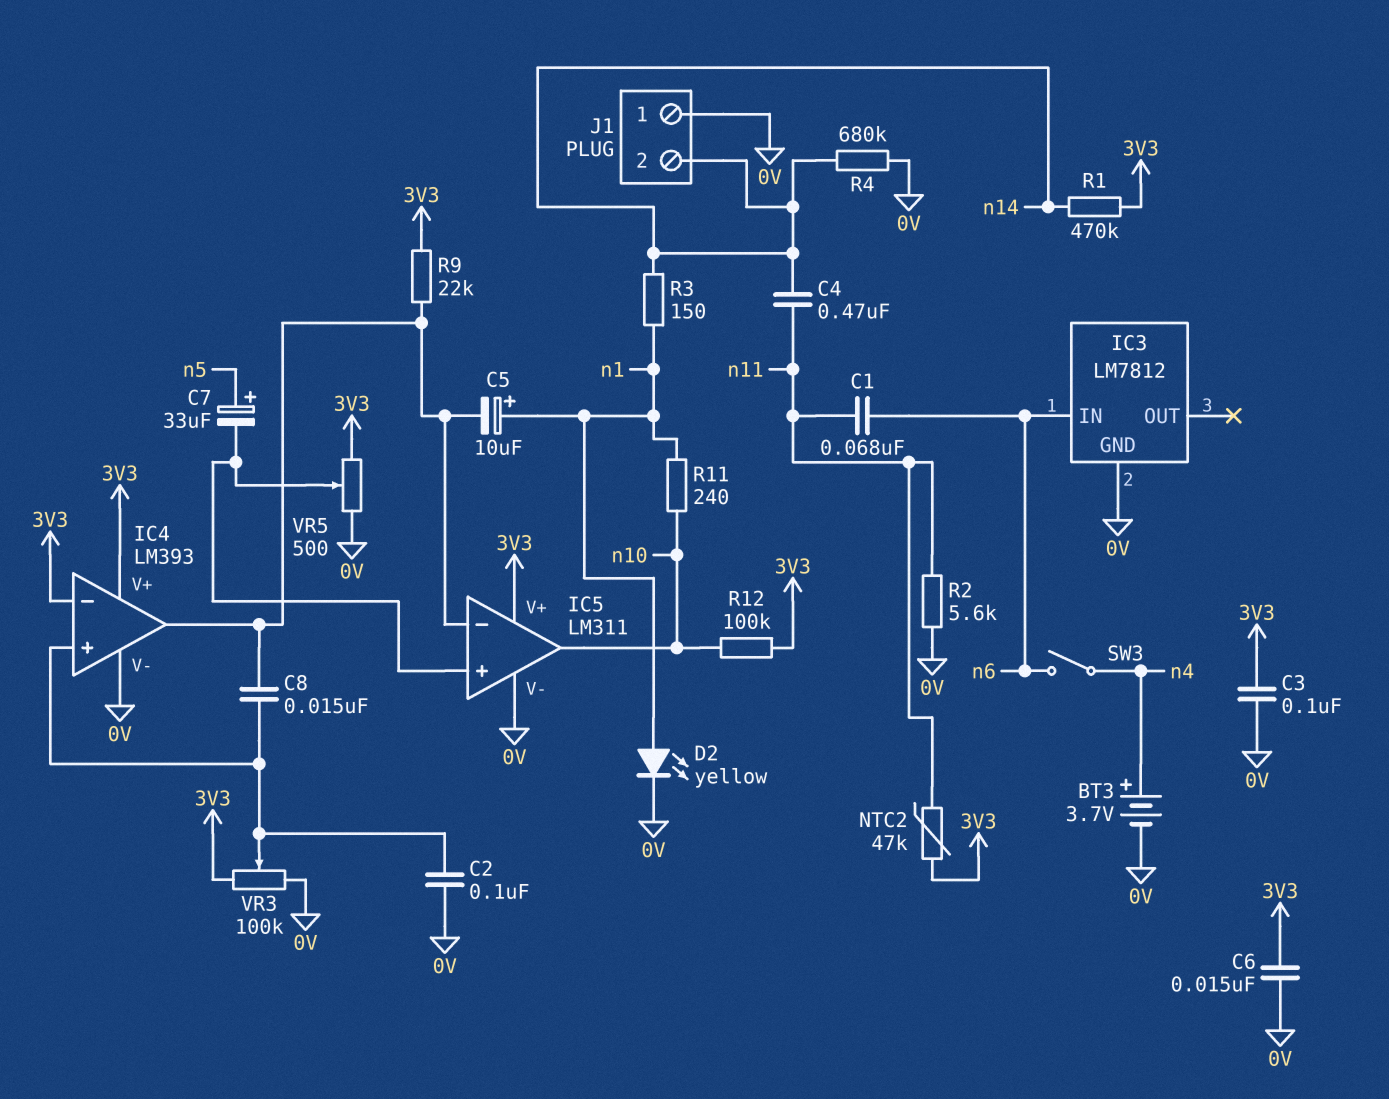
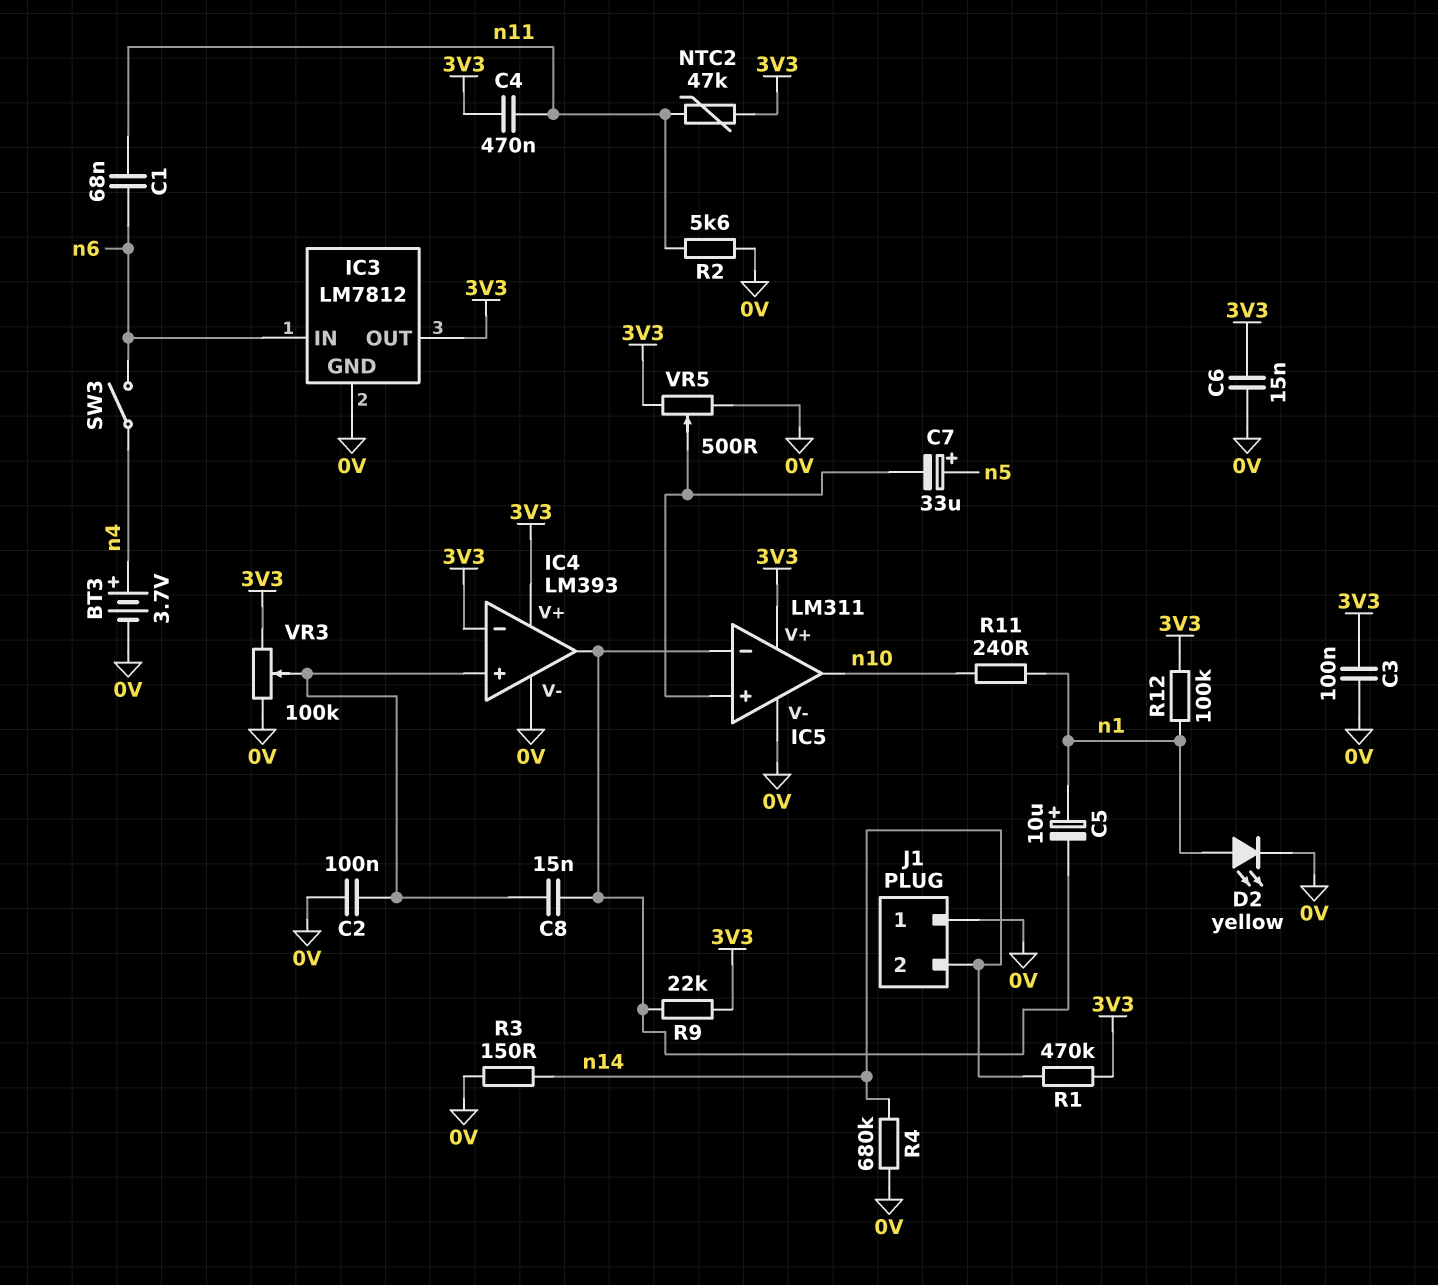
C4: 470nF (n11, n14) -> 470nF (3V3, n11)
IC3 pin OUT: none -> 3V3
R3: 150 (n1, n14) -> 150 (0V, n14)
R12: 100k (3V3, n10) -> 100k (3V3, n1)

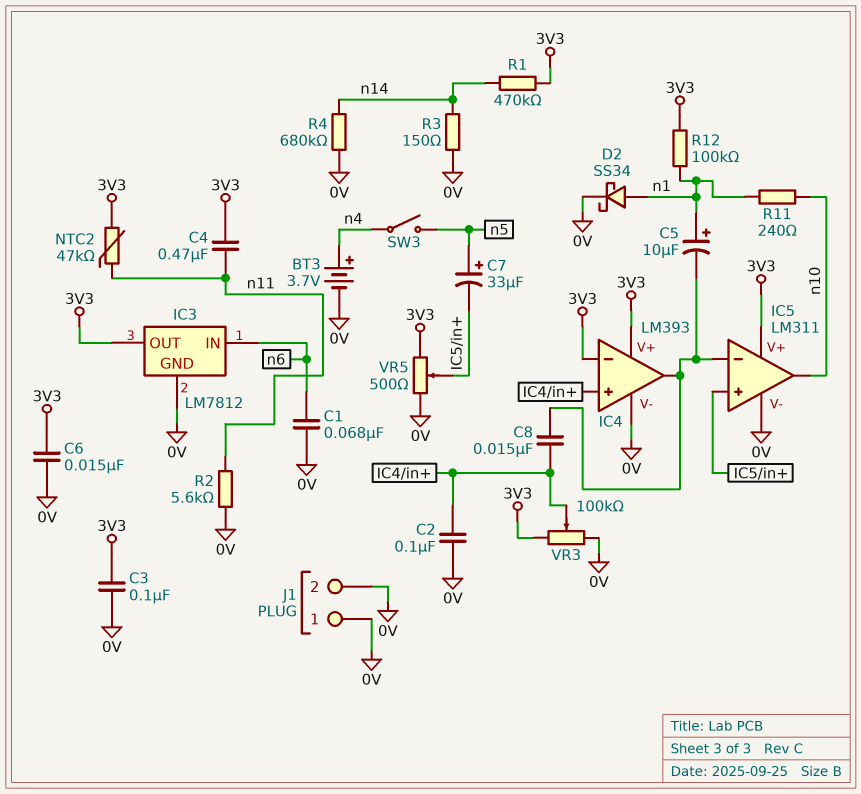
C1: 68nF (n6, n11) -> 68nF (0V, n6)
D2: LED yellow (A n1, K 0V) -> schottky SS34 (A n1, K 0V)
J1 pin 2: n14 -> 0V
R9: 22k (3V3, IC4/out) -> none
SW3: switch (n4, n6) -> switch (n4, n5)

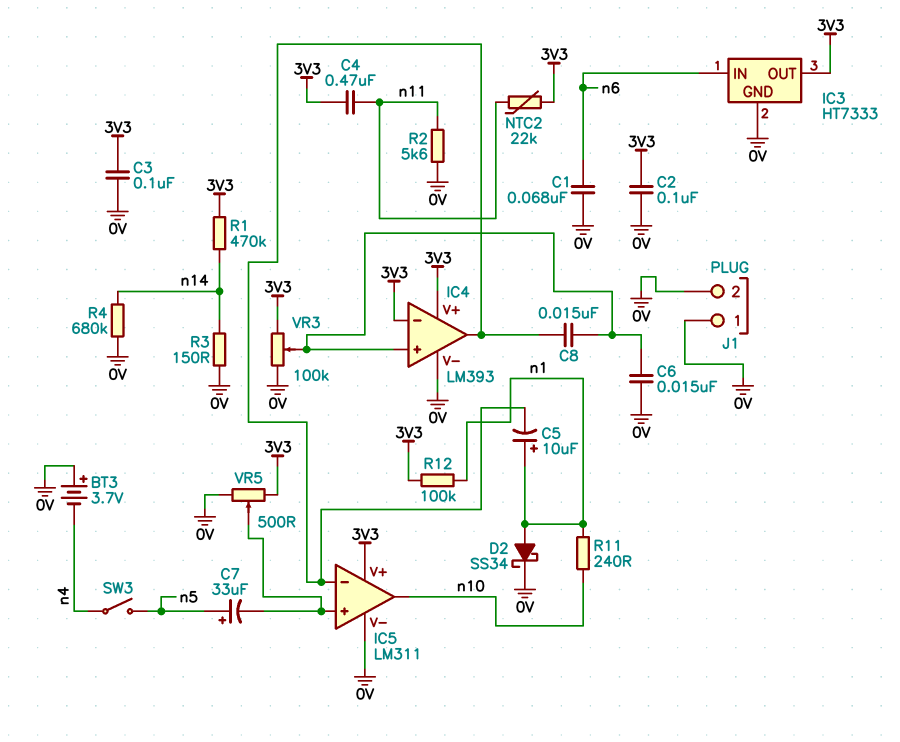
BT3: 3.7V (plus n4, minus 0V) -> 3.7V (plus 0V, minus n4)
C2: 100nF (0V, IC4/in+) -> 100nF (0V, 3V3)
C6: 15nF (0V, 3V3) -> 15nF (0V, IC4/in+)
IC3: LM7812 -> HT7333
NTC2: 47k (3V3, n11) -> 22k (3V3, n11)

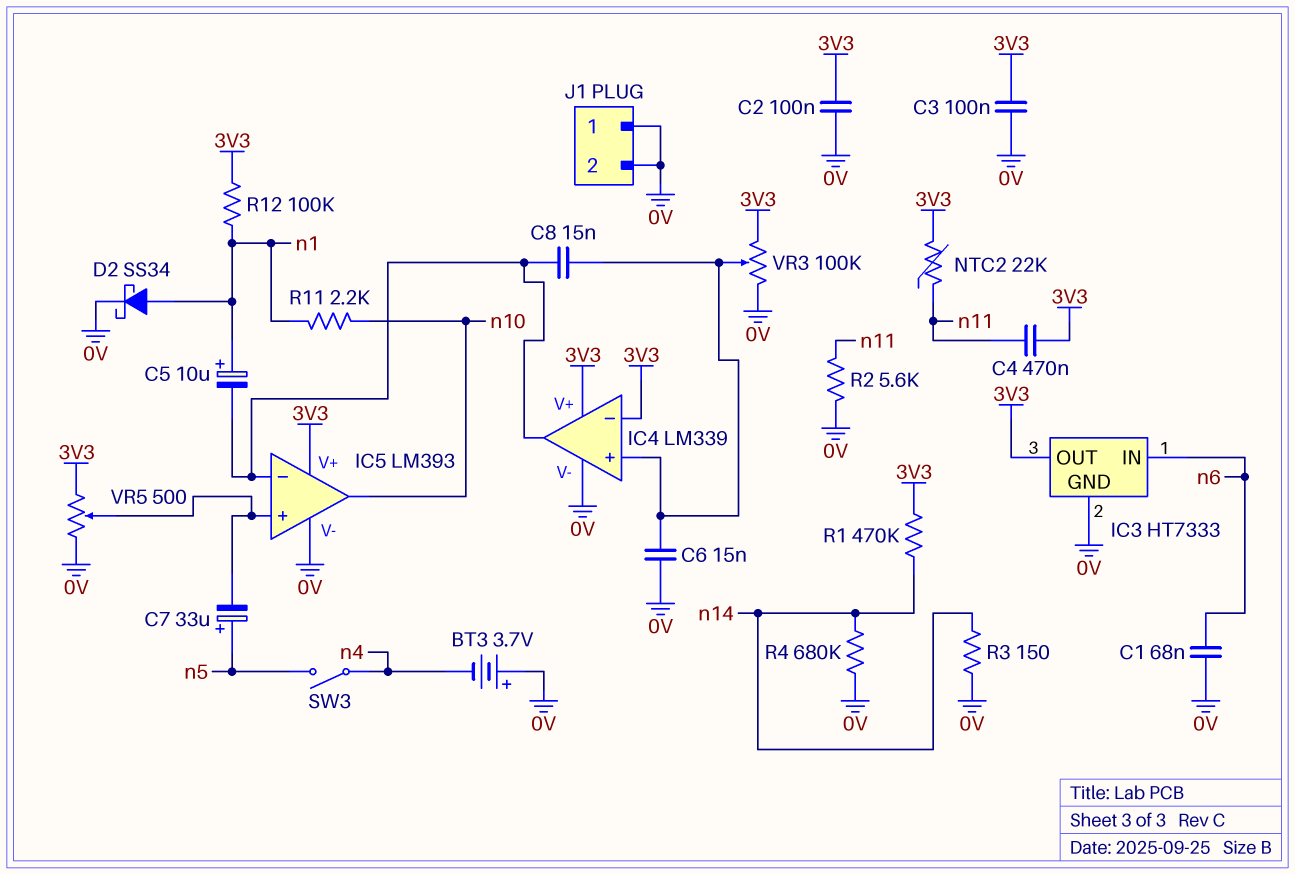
IC4: LM393 -> LM339
IC5: LM311 -> LM393
R11: 240 (n1, n10) -> 2.2k (n1, n10)

